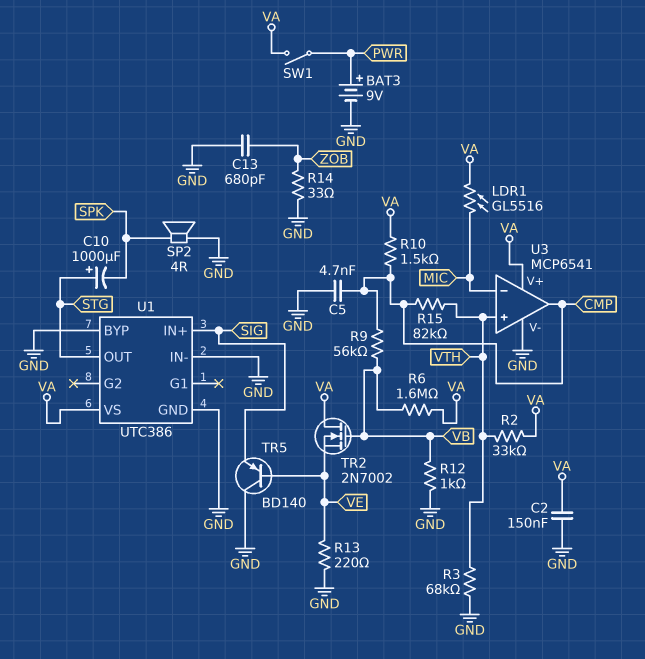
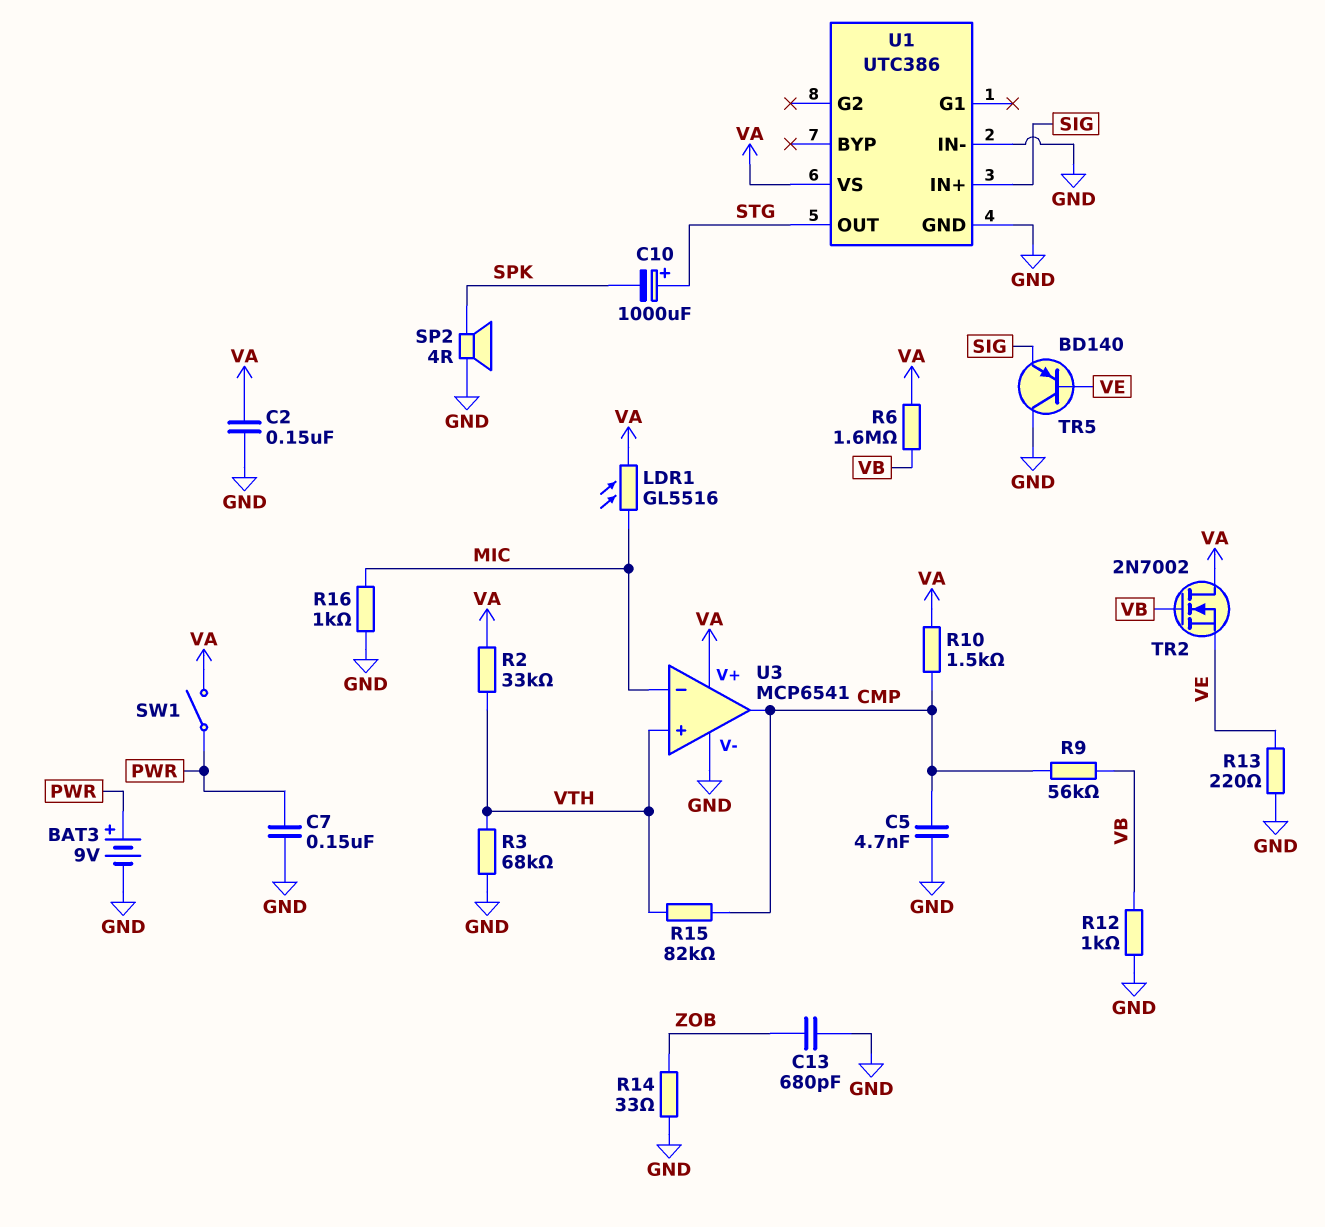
C7: none -> 150nF (GND, PWR)
R16: none -> 1k (GND, MIC)
U1 pin BYP: GND -> none

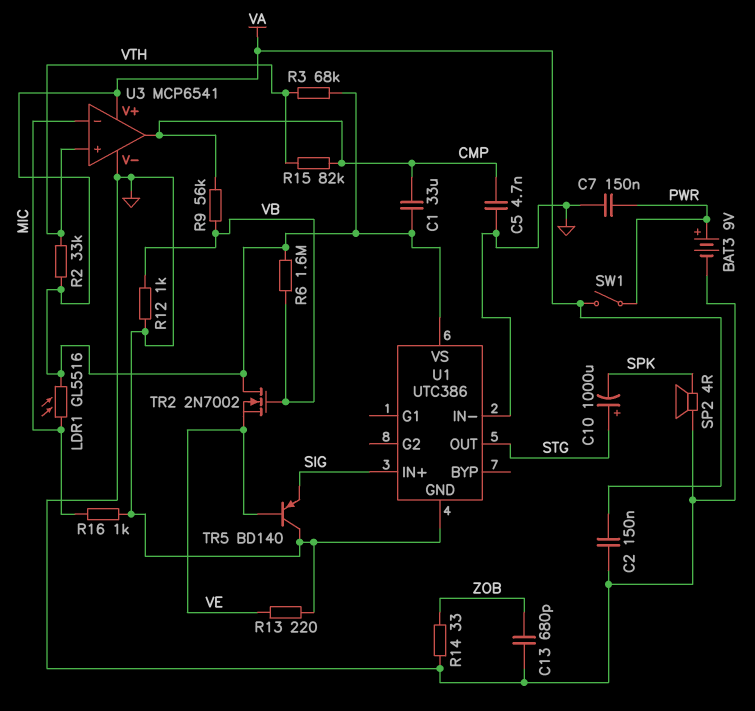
C1: none -> 33uF (CMP, VA)
R3: 68k (GND, VTH) -> 68k (VA, VTH)
R10: 1.5k (CMP, VA) -> none

